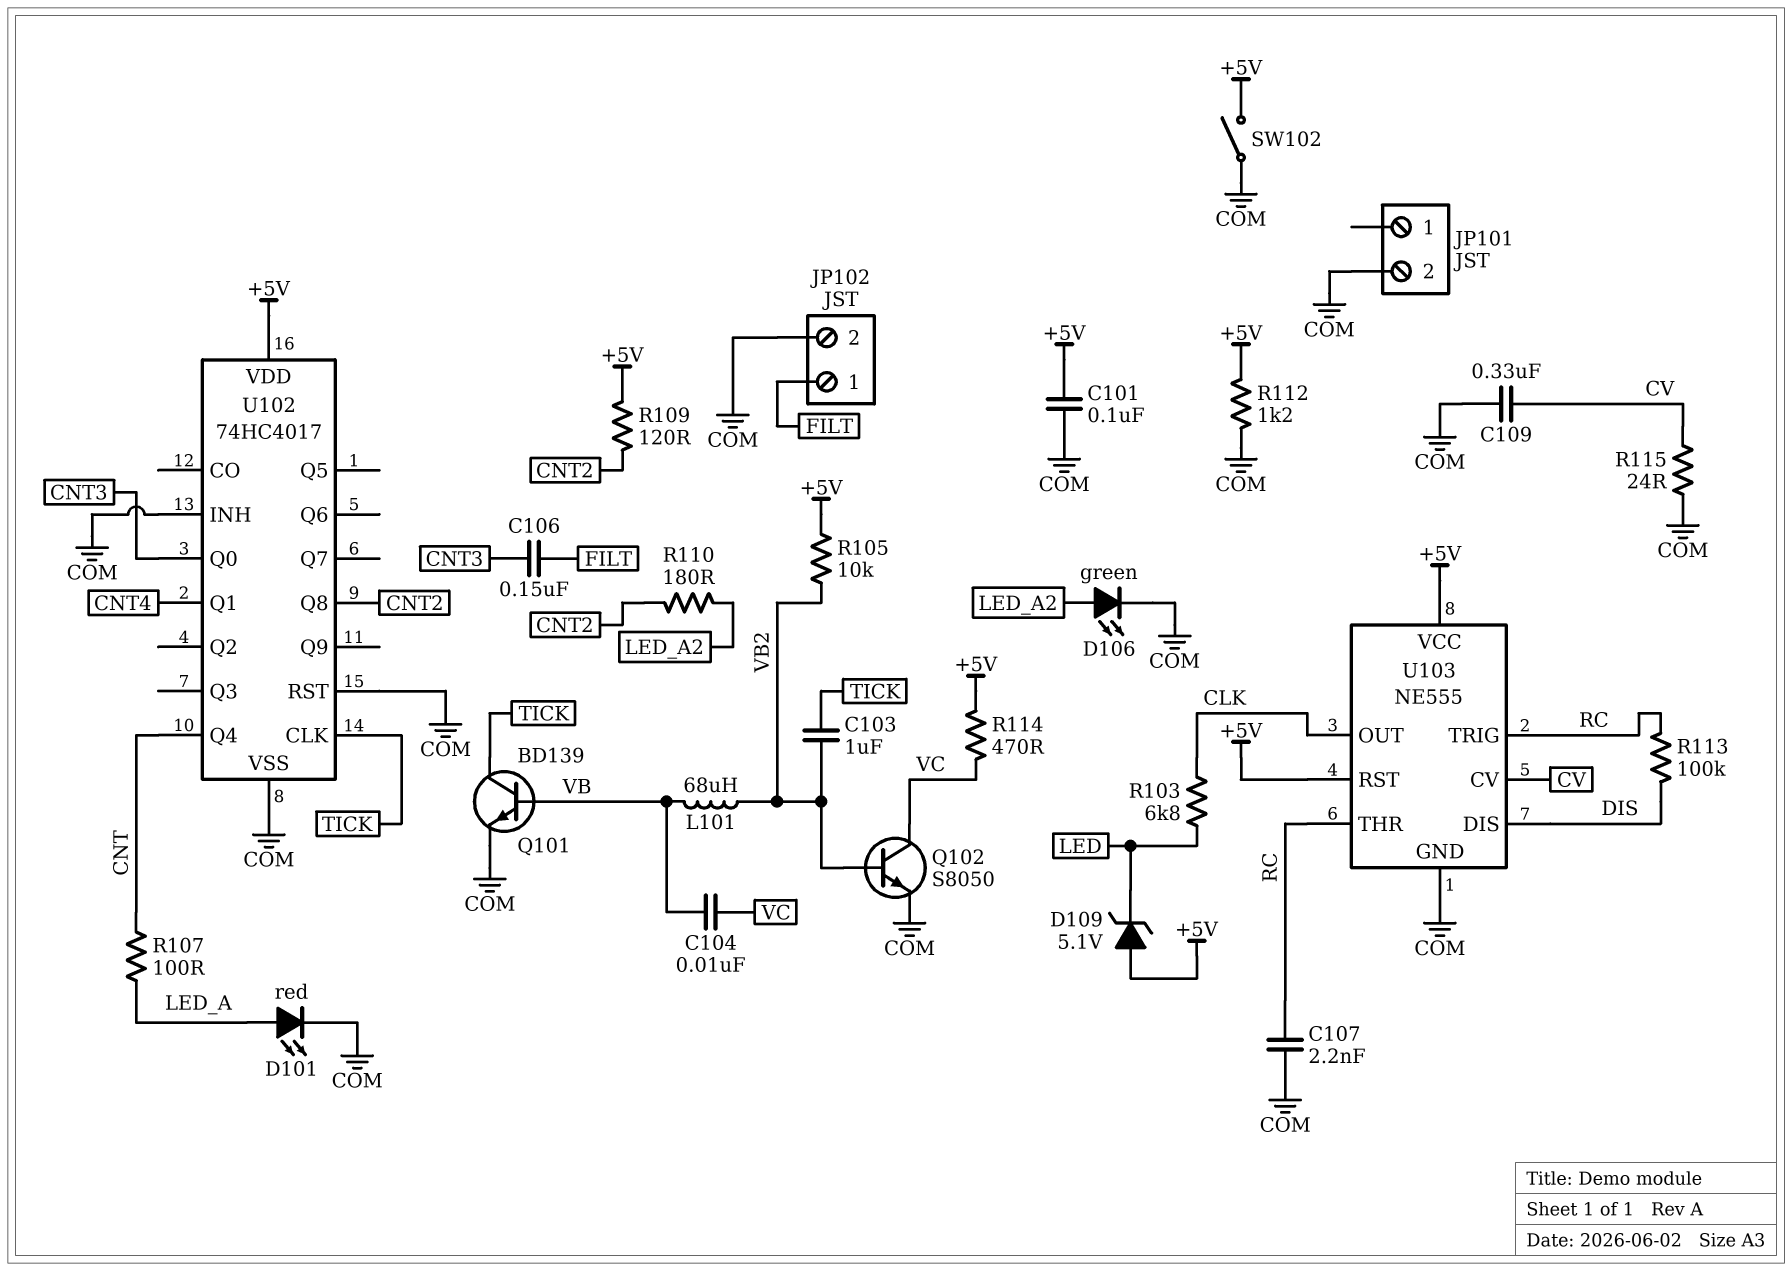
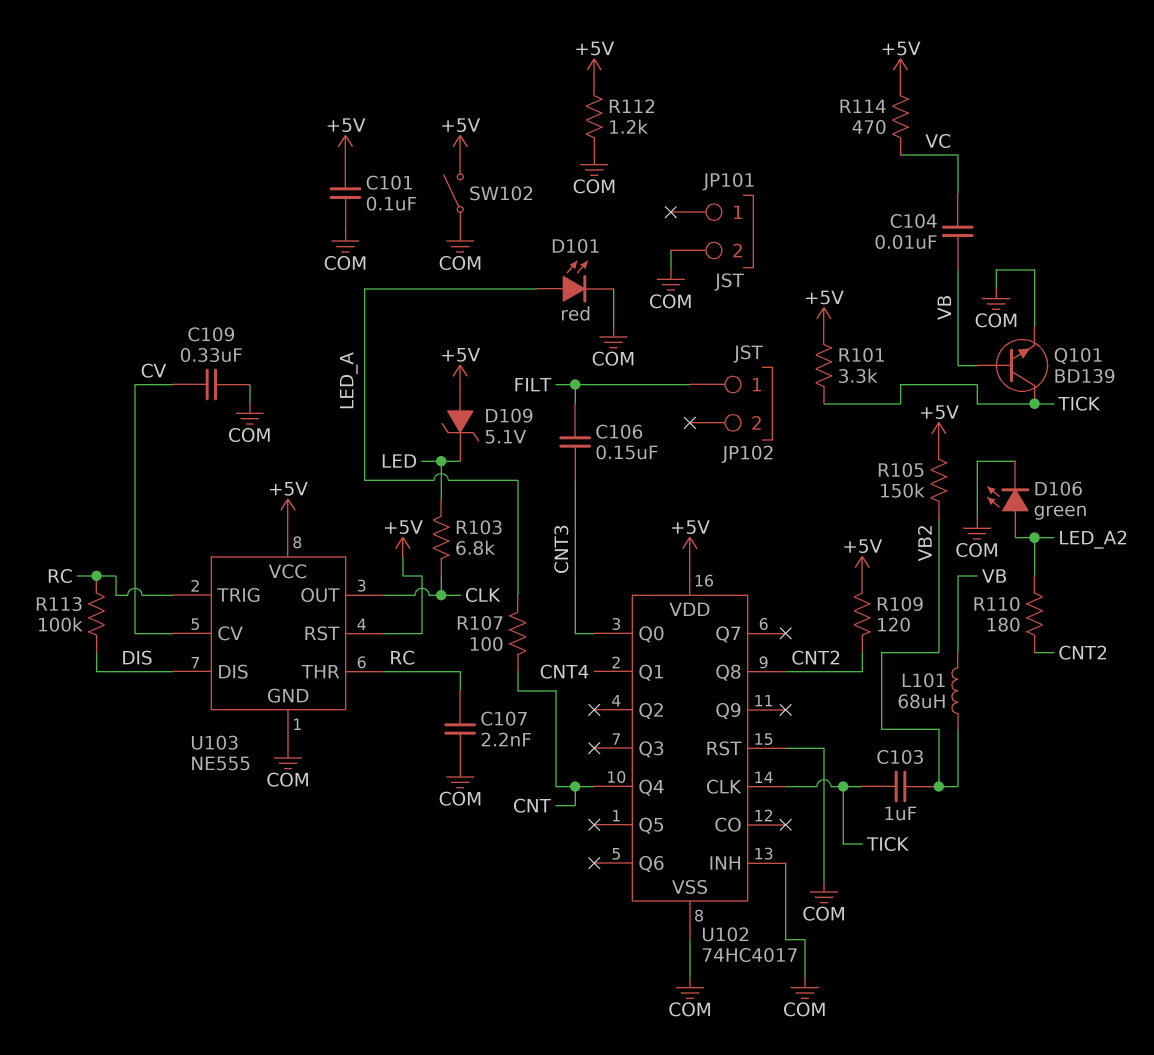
JP102 pin 2: COM -> none
Q102: NPN S8050 (B VB2, C VC, E COM) -> none
R101: none -> 3.3k (+5V, TICK)
R105: 10k (+5V, VB2) -> 150k (+5V, VB2)
R115: 24 (COM, CV) -> none

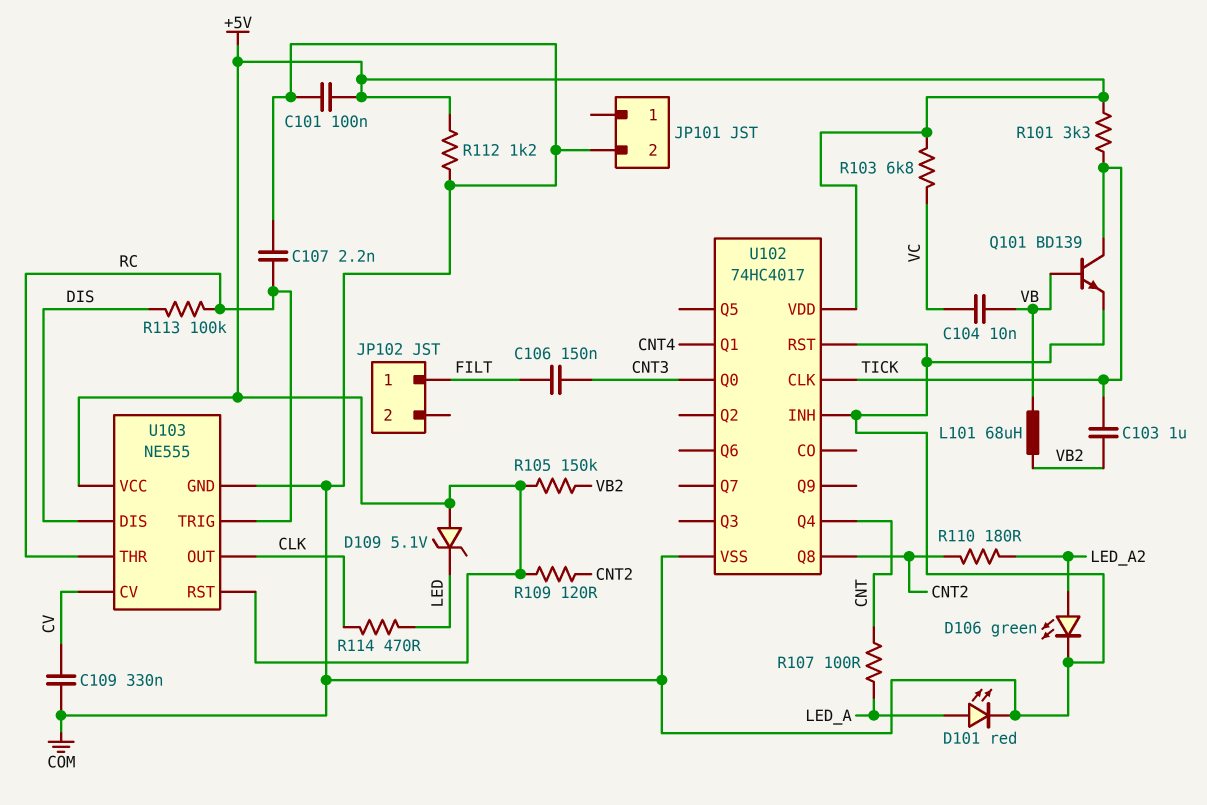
R103: 6.8k (CLK, LED) -> 6.8k (+5V, VC)
R114: 470 (+5V, VC) -> 470 (CLK, LED)
SW102: switch (+5V, COM) -> none

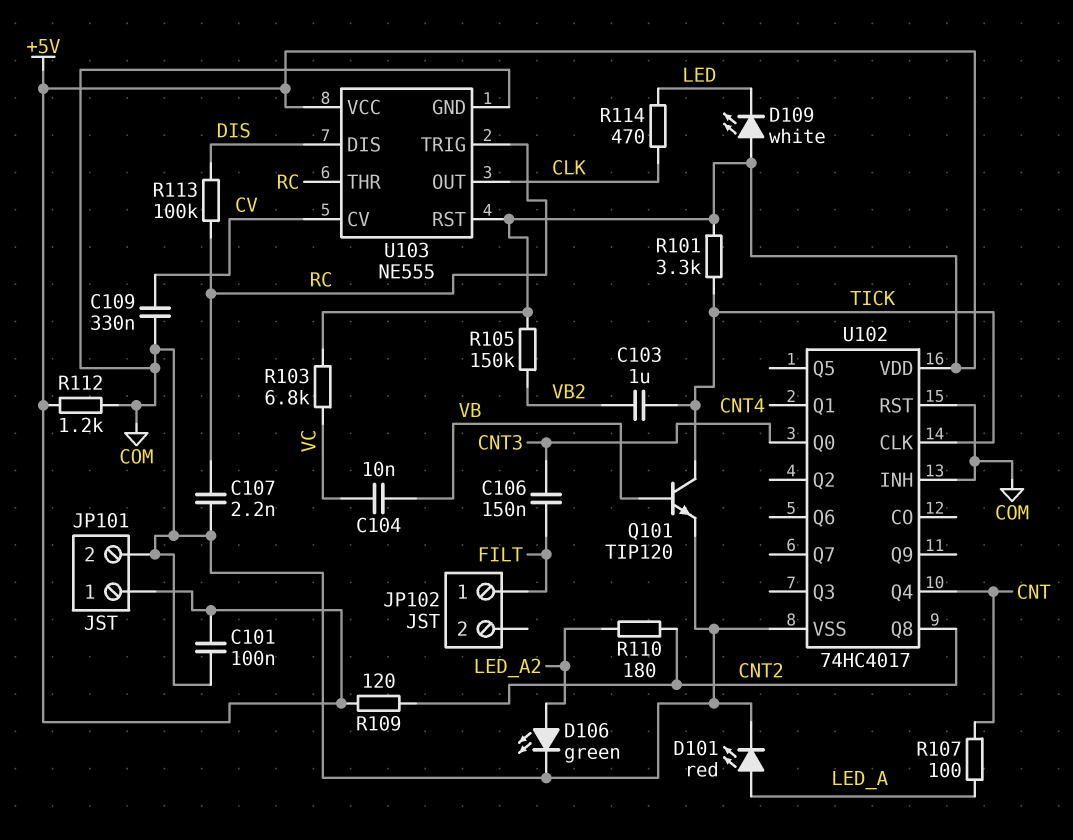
D109: zener 5.1V (A +5V, K LED) -> LED white (A +5V, K LED)
JP101 pin 1: none -> +5V
L101: 68uH (VB, VB2) -> none
Q101: NPN BD139 (B VB, C TICK, E COM) -> NPN TIP120 (B VB, C TICK, E COM)

